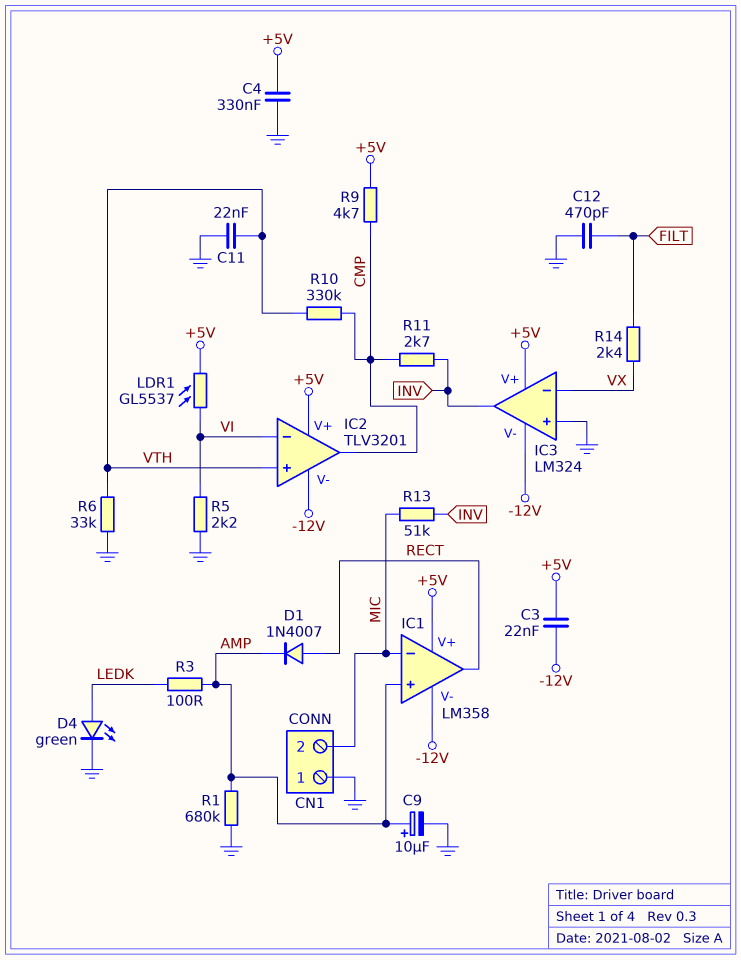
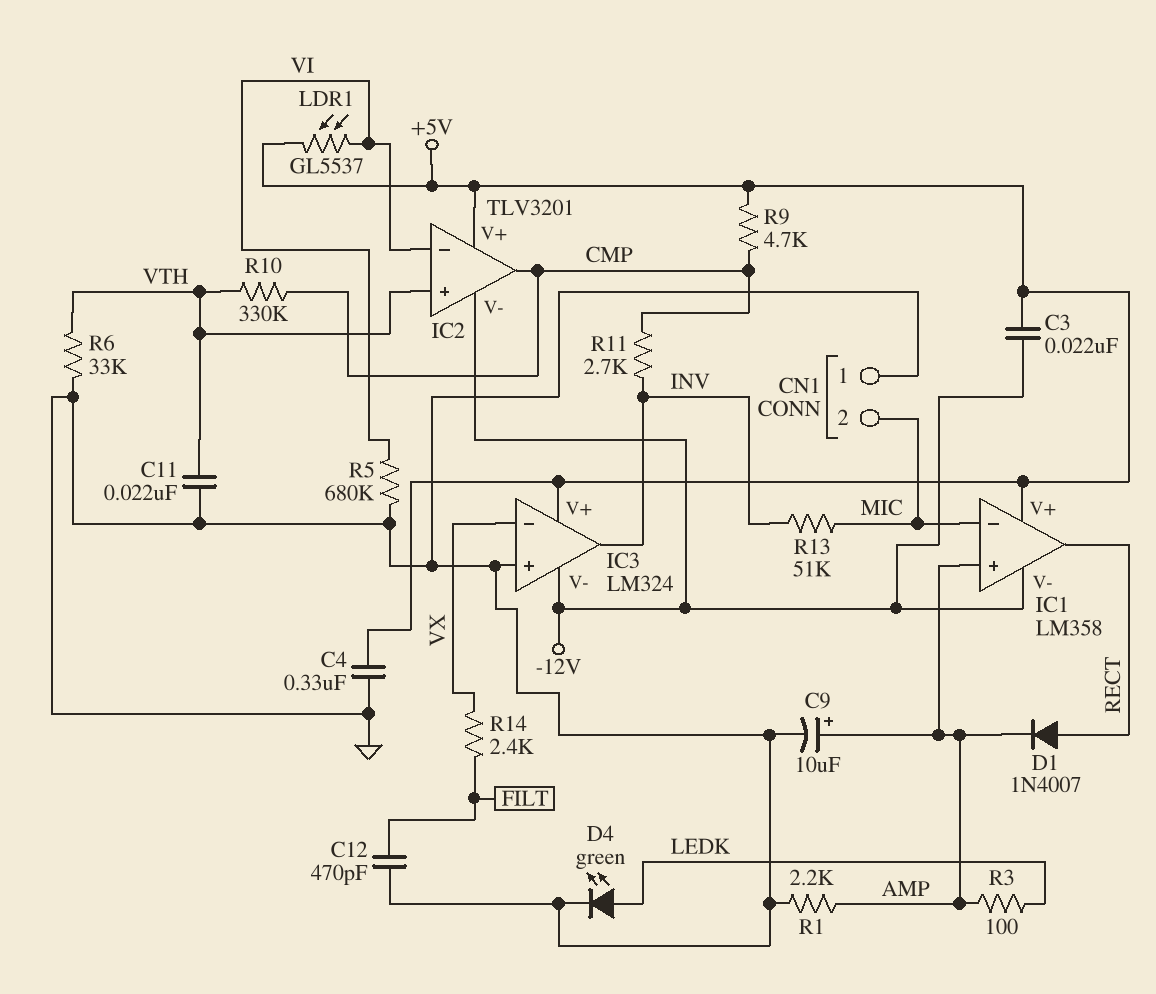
R1: 680k (AMP, GND) -> 2.2k (AMP, GND)
R5: 2.2k (GND, VI) -> 680k (GND, VI)

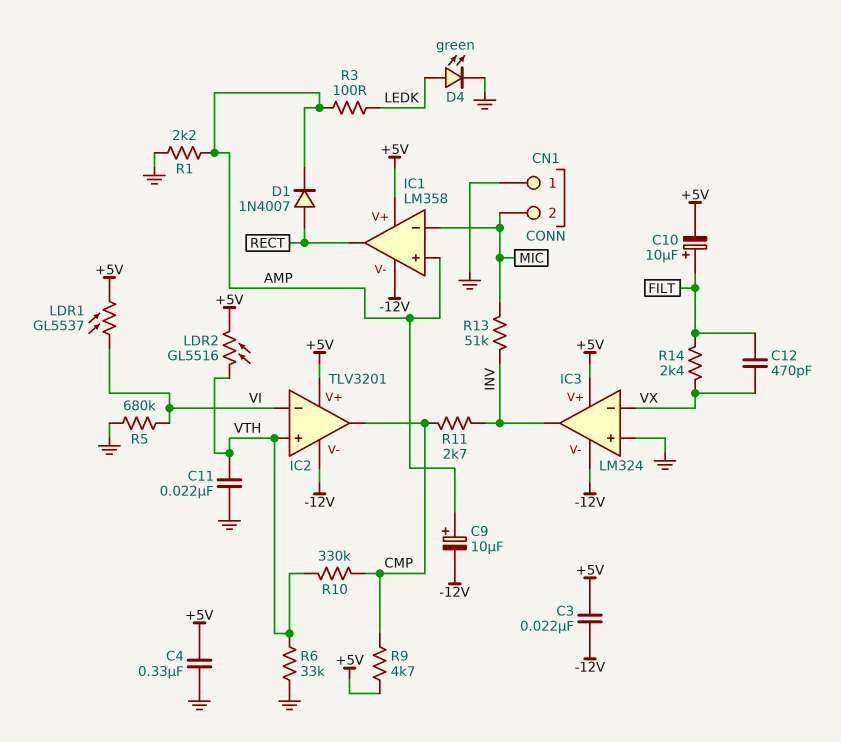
C9: 10uF (plus AMP, minus GND) -> 10uF (plus AMP, minus -12V)
C10: none -> 10uF (plus FILT, minus +5V)
C12: 470pF (FILT, GND) -> 470pF (FILT, VX)
LDR2: none -> GL5516 (+5V, VTH)

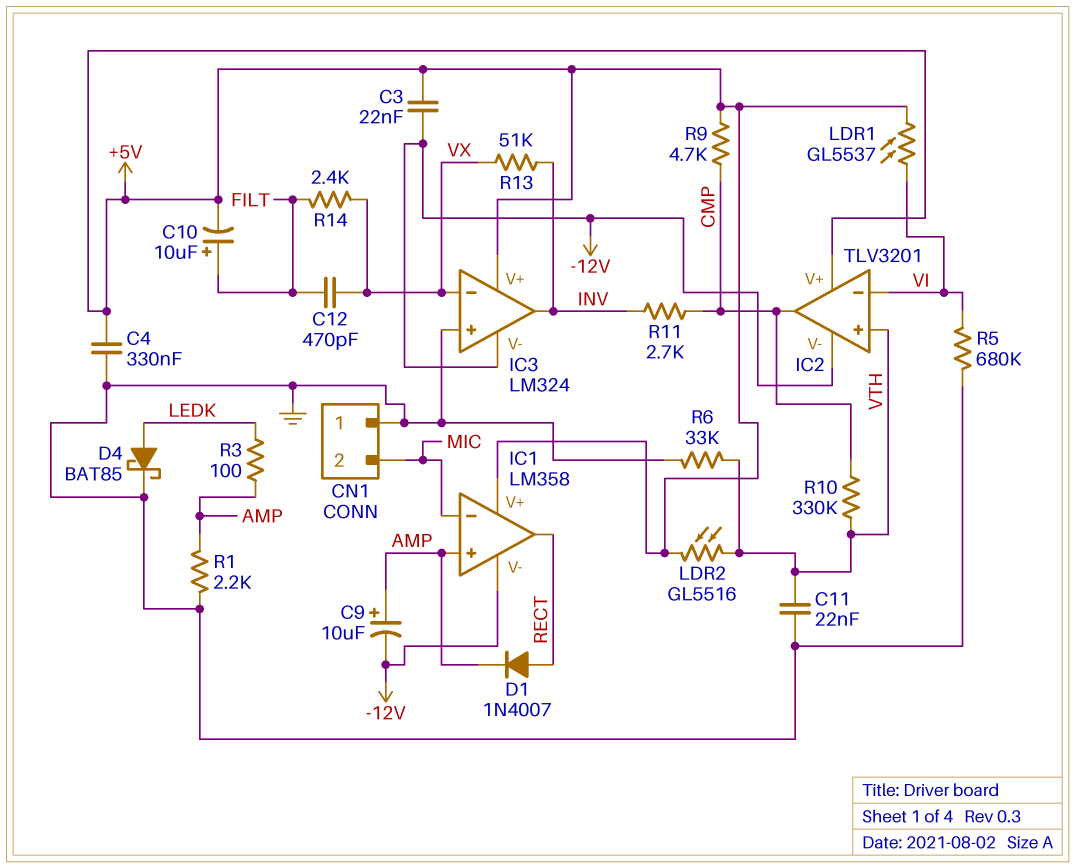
D4: LED green (A LEDK, K GND) -> schottky BAT85 (A LEDK, K GND)
R13: 51k (INV, MIC) -> 51k (INV, VX)

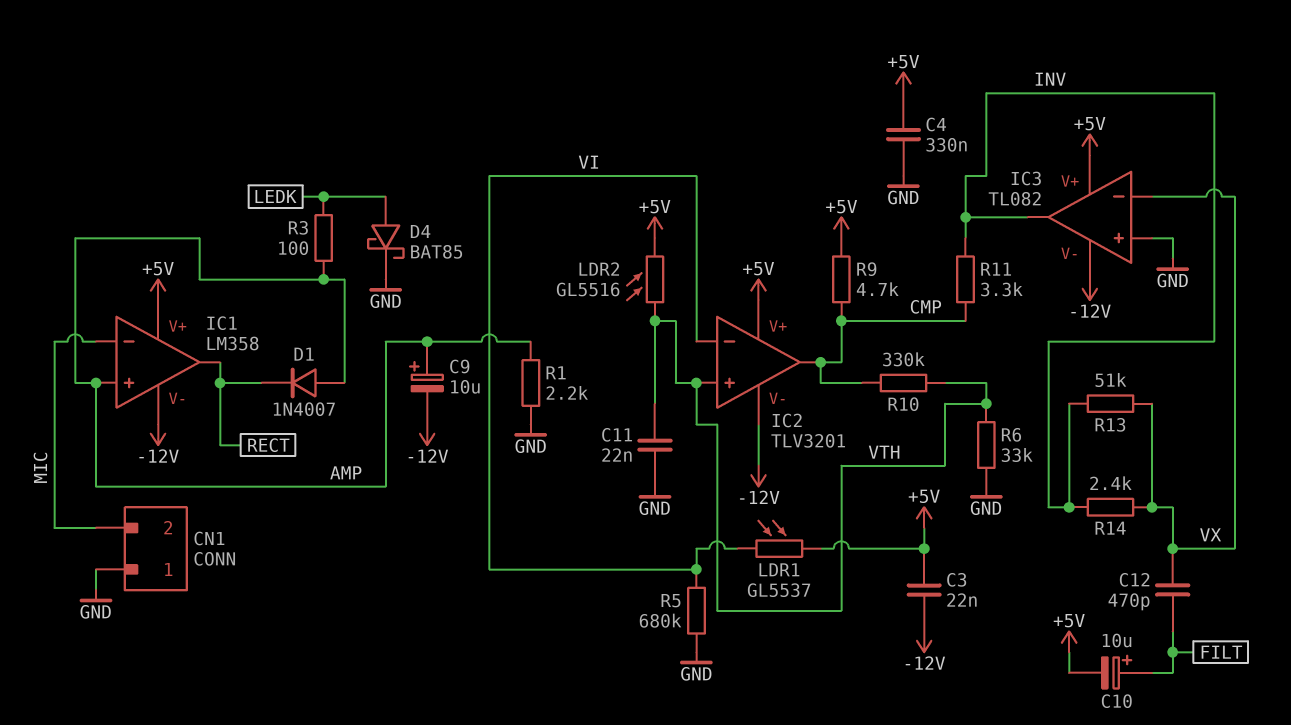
D1: diode 1N4007 (A RECT, K AMP) -> diode 1N4007 (A AMP, K RECT)
IC3: LM324 -> TL082
R11: 2.7k (CMP, INV) -> 3.3k (CMP, INV)
R14: 2.4k (FILT, VX) -> 2.4k (INV, VX)

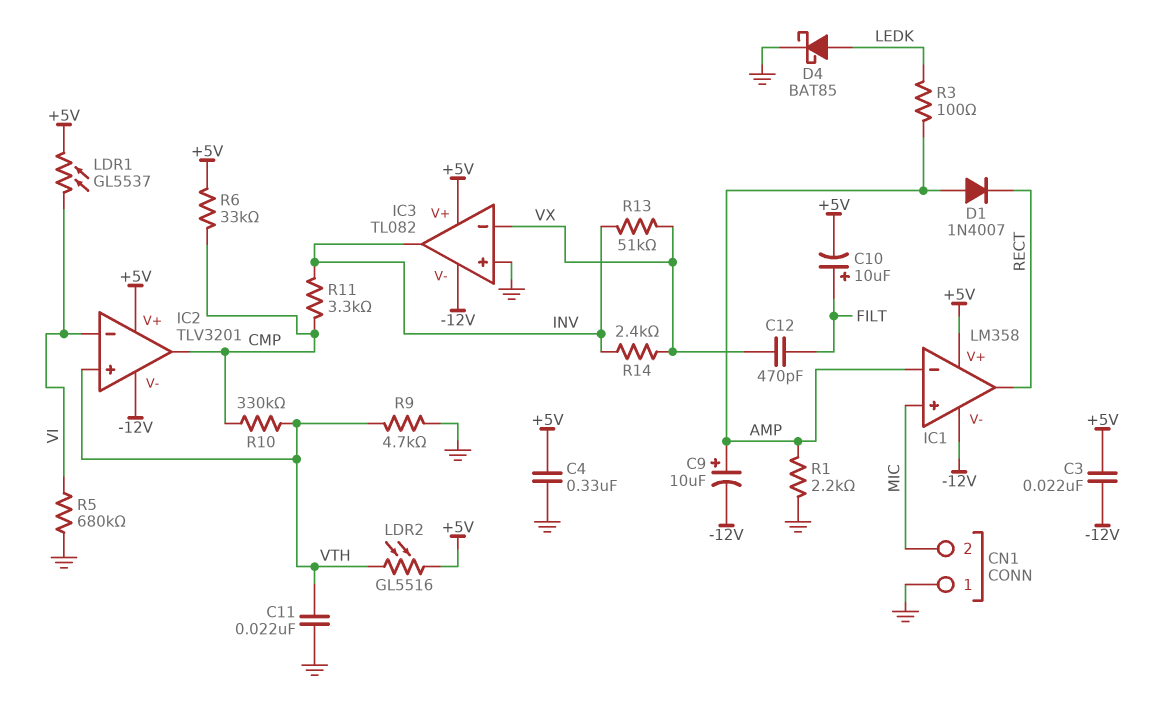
IC1 pin in+: AMP -> MIC
IC1 pin in-: MIC -> AMP
R6: 33k (GND, VTH) -> 33k (+5V, CMP)
R9: 4.7k (+5V, CMP) -> 4.7k (GND, VTH)

